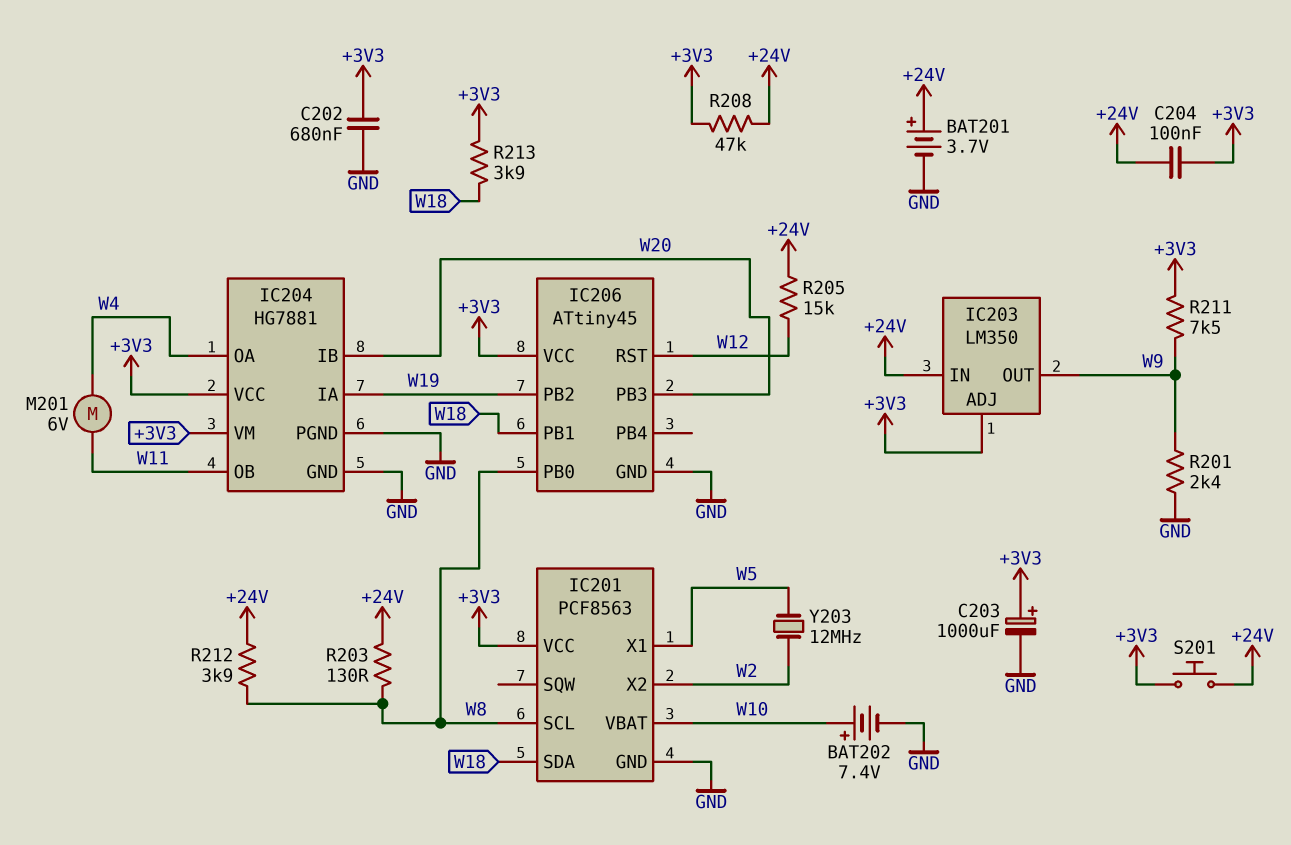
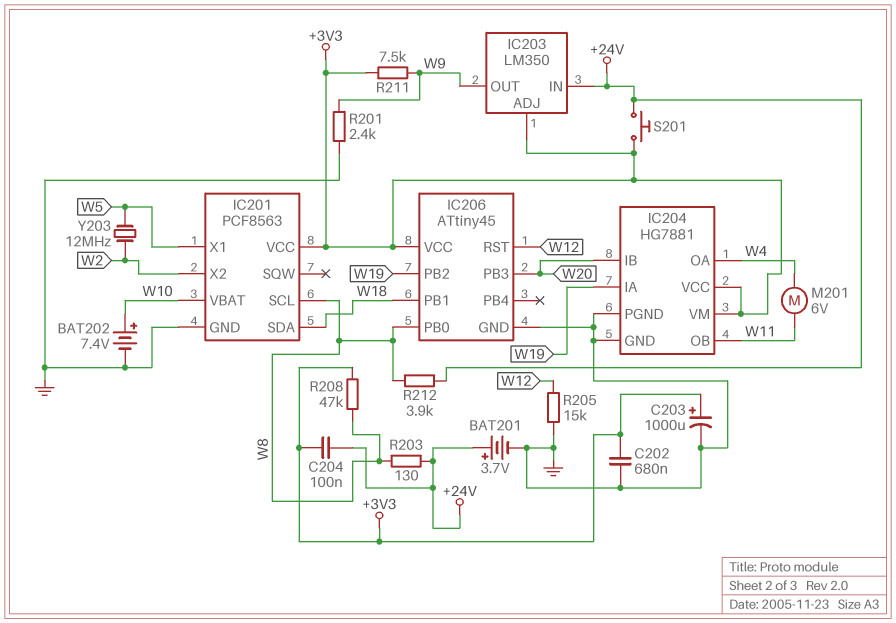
R205: 15k (+24V, W12) -> 15k (GND, W12)
R208: 47k (+3V3, +24V) -> 47k (+3V3, W8)
R213: 3.9k (+3V3, W18) -> none

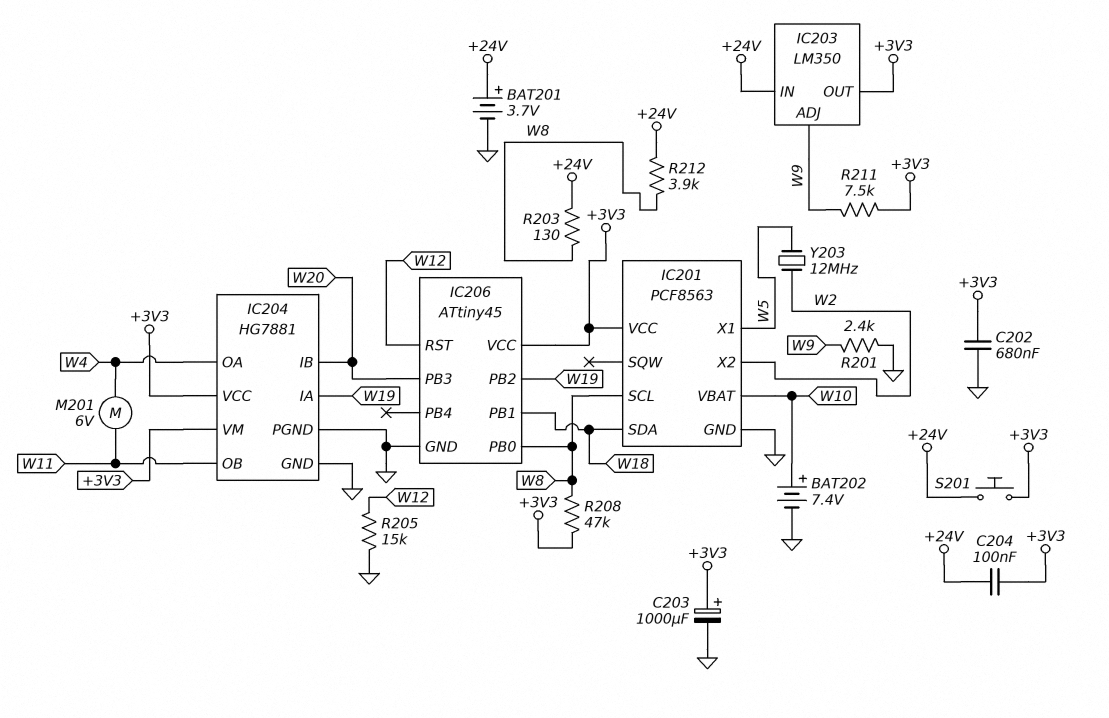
IC203 pin ADJ: +3V3 -> W9
IC203 pin OUT: W9 -> +3V3

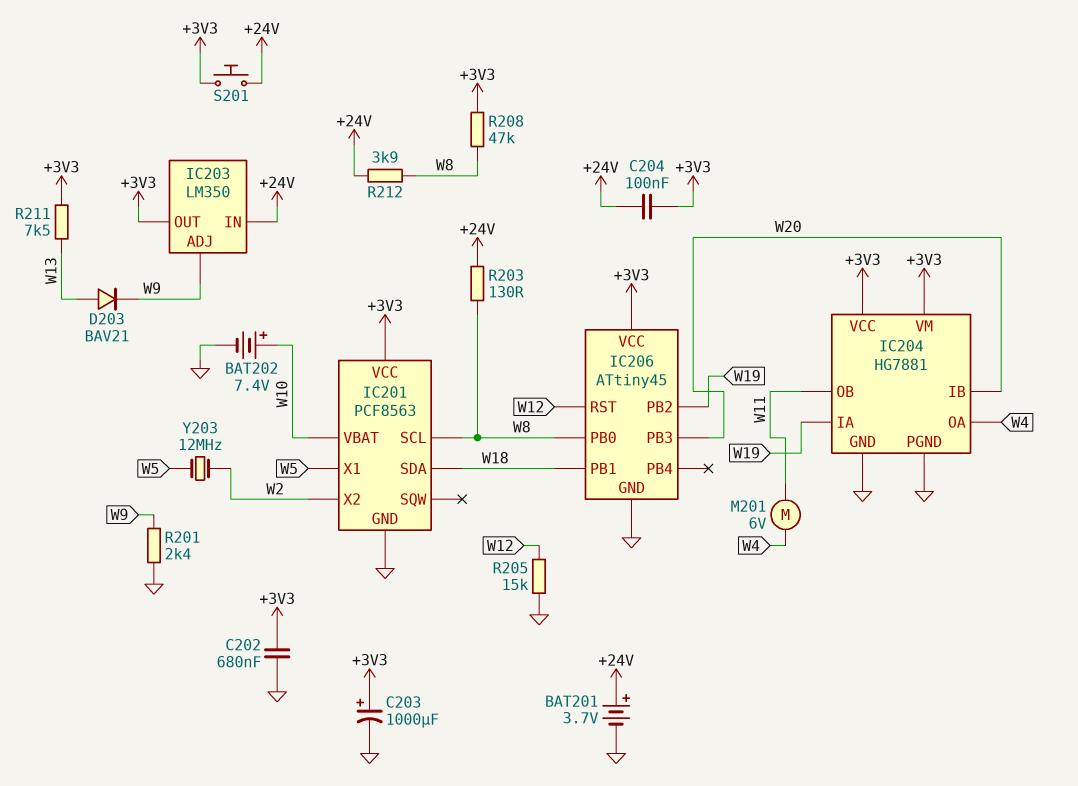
D203: none -> diode BAV21 (A W13, K W9)
R211: 7.5k (+3V3, W9) -> 7.5k (+3V3, W13)

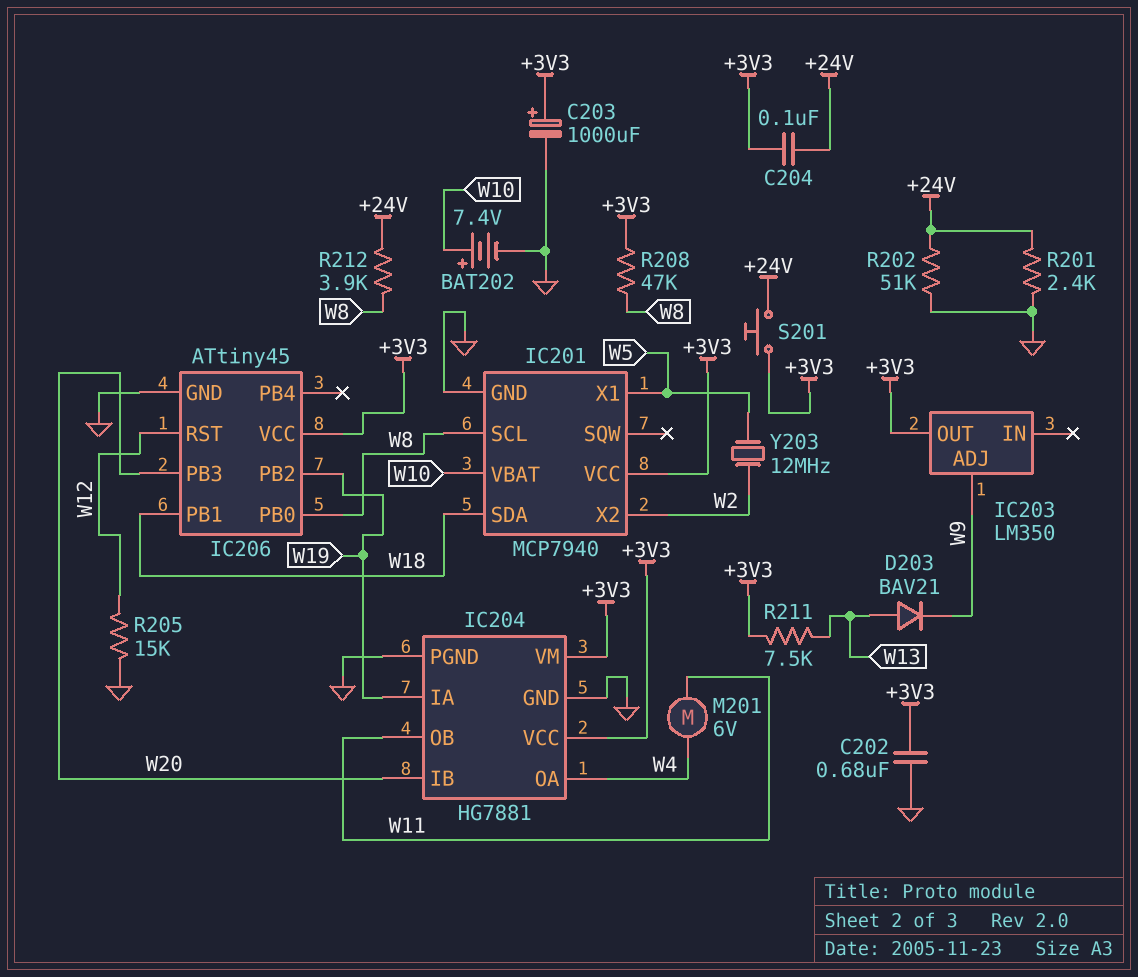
BAT201: 3.7V (plus +24V, minus GND) -> none
IC201: PCF8563 -> MCP7940
IC203 pin IN: +24V -> none
R201: 2.4k (GND, W9) -> 2.4k (+24V, GND)
R202: none -> 51k (+24V, GND)
R203: 130 (+24V, W8) -> none

